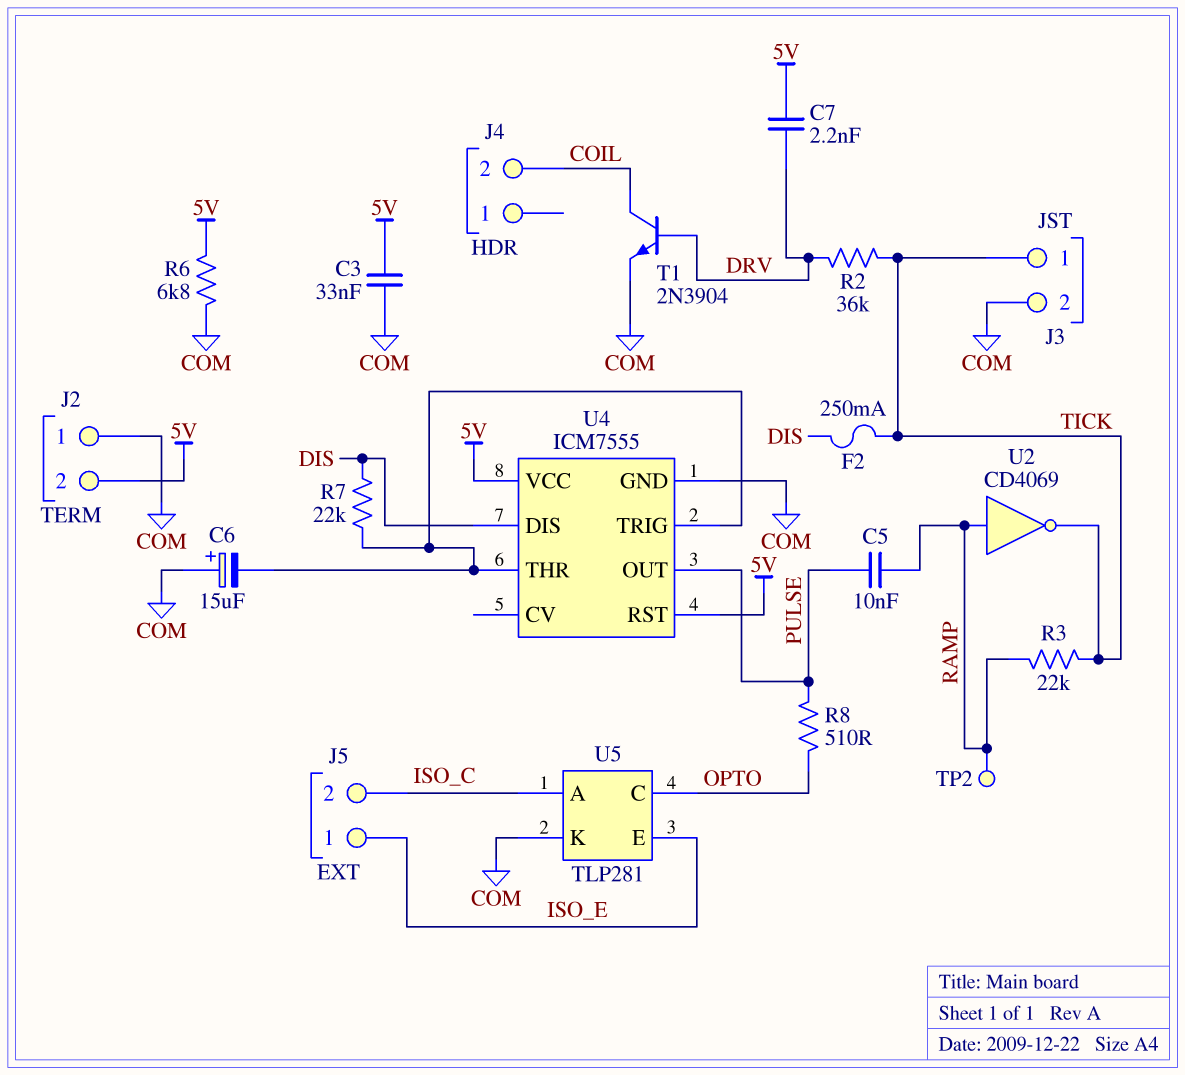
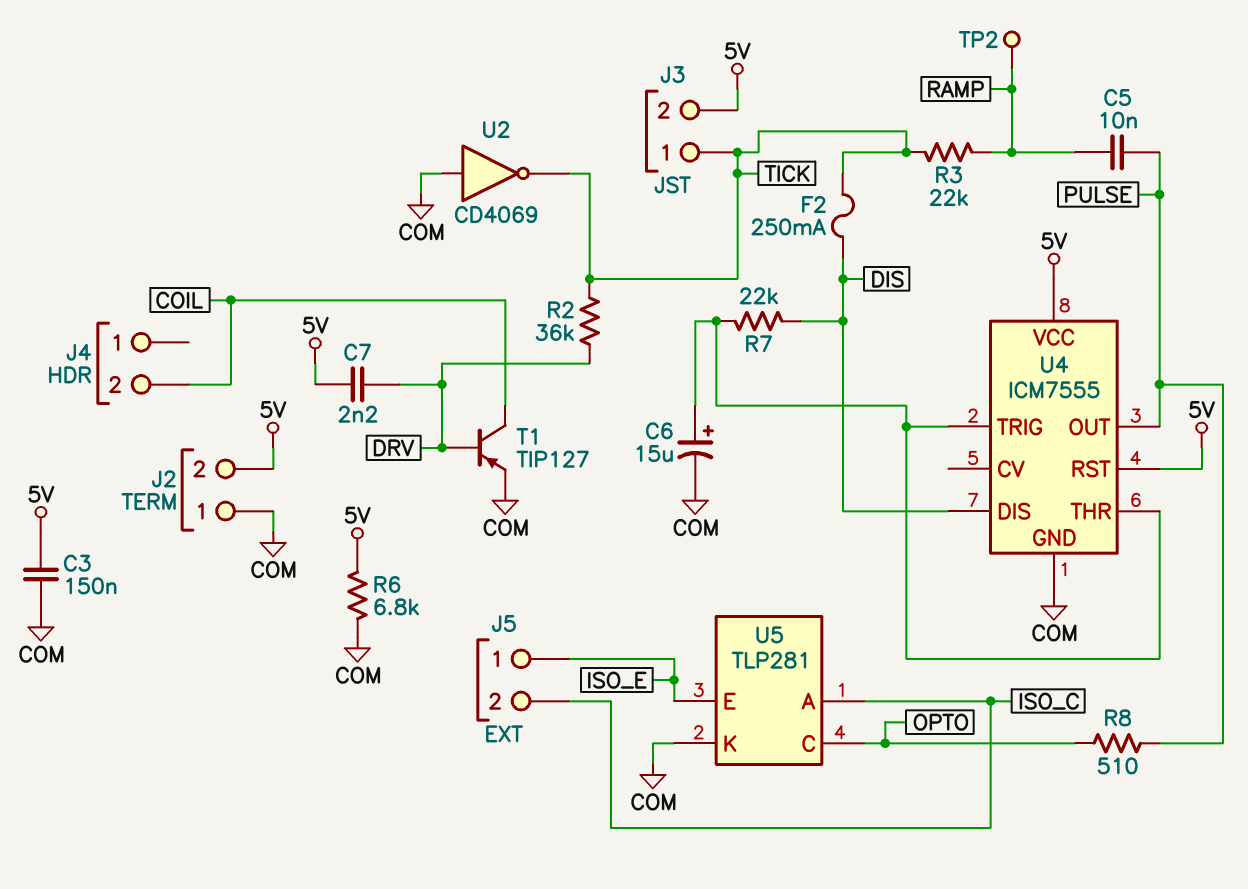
C3: 33nF (5V, COM) -> 150nF (5V, COM)
C6: 15uF (plus COM, minus U4/THR) -> 15uF (plus U4/THR, minus COM)
J3 pin 2: COM -> 5V
T1: NPN 2N3904 (B DRV, C COIL, E COM) -> PNP TIP127 (B DRV, C COIL, E COM)
U2: NOT CD4069 (in RAMP, out TICK) -> NOT CD4069 (in COM, out TICK)

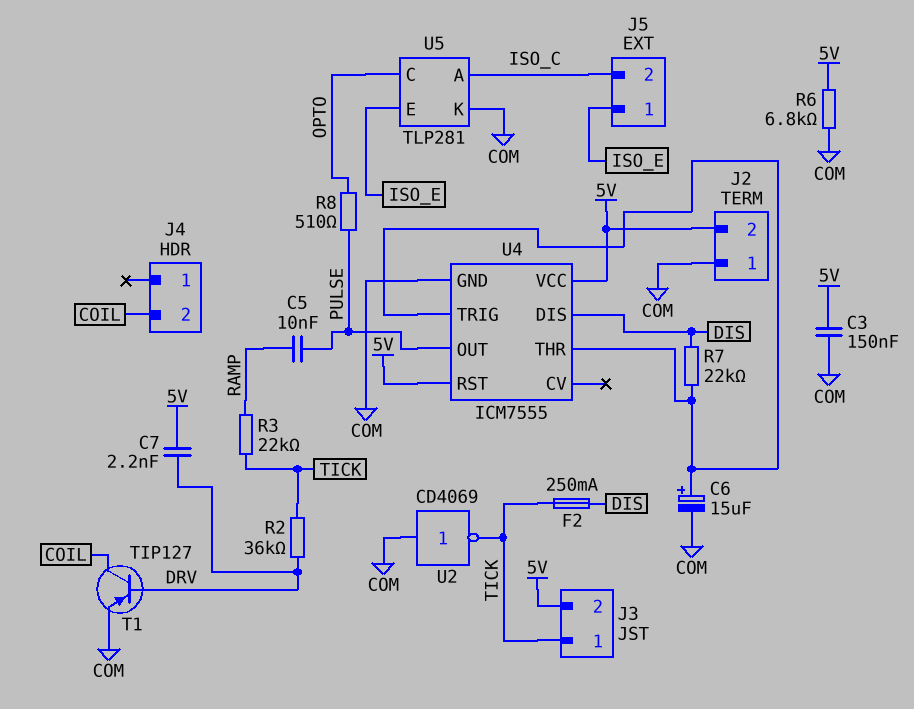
TP2: test point (RAMP) -> none

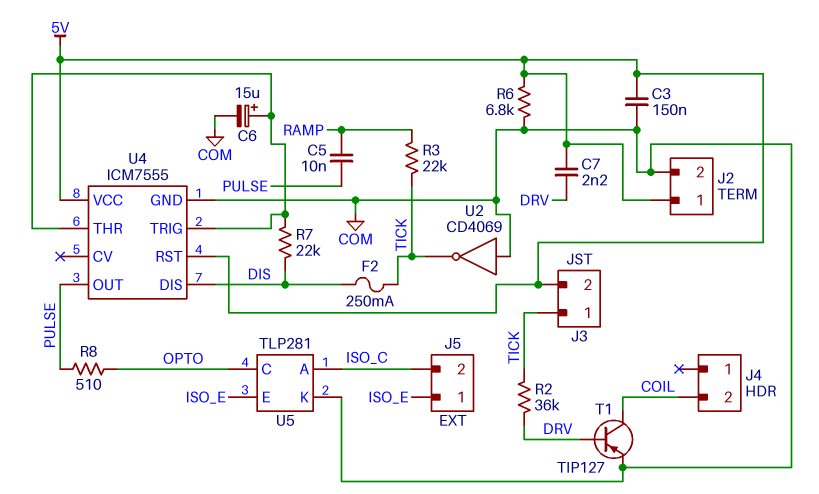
J2 pin 1: COM -> 5V
J2 pin 2: 5V -> COM

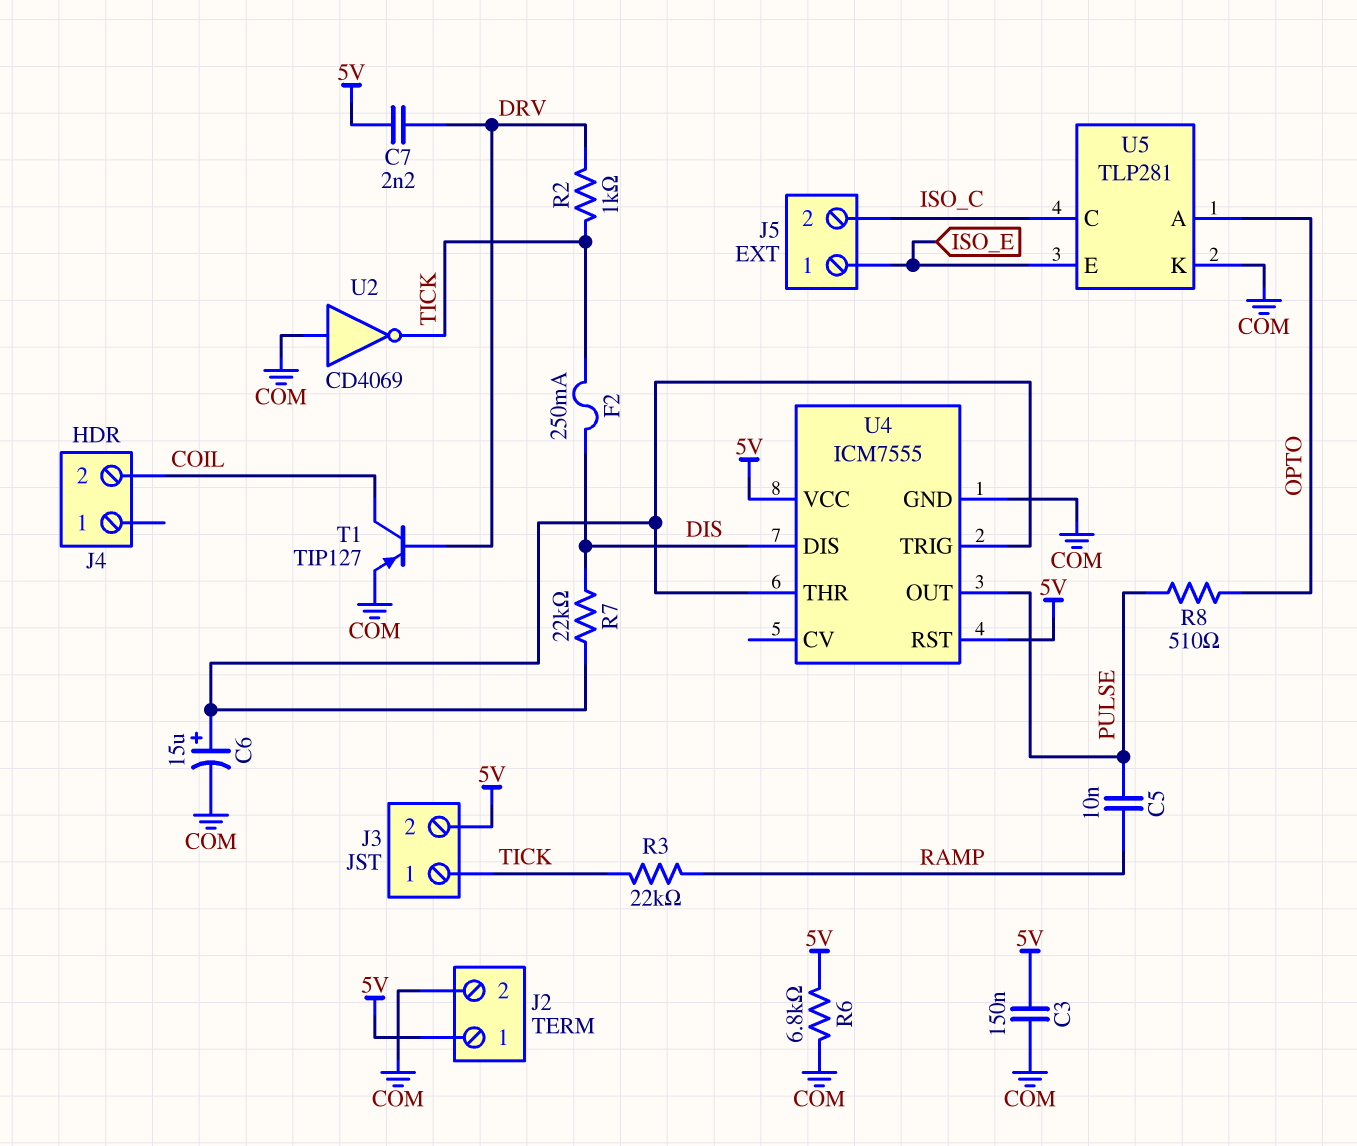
R2: 36k (DRV, TICK) -> 1k (DRV, TICK)
U5 pin A: ISO_C -> OPTO
U5 pin C: OPTO -> ISO_C

